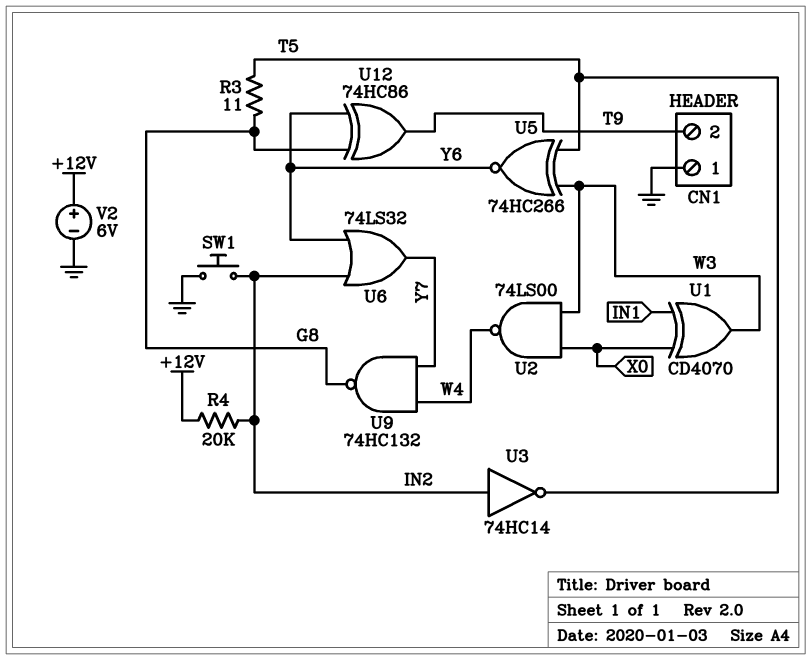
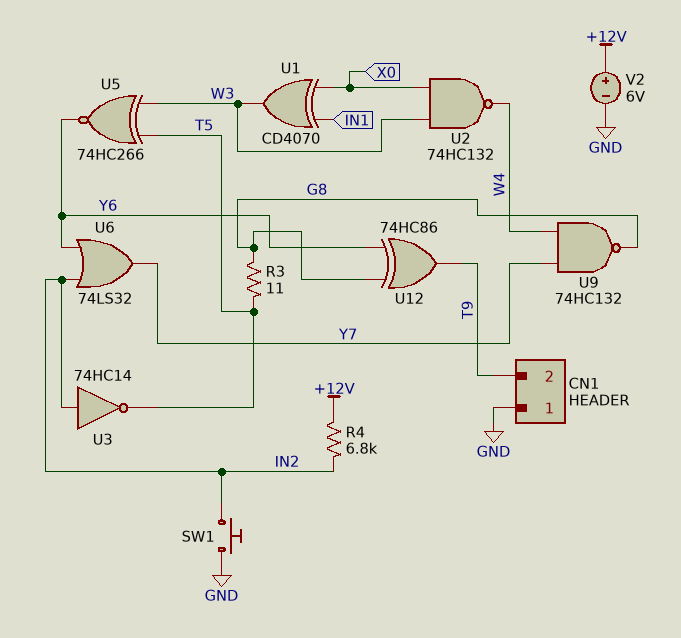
R4: 20k (+12V, IN2) -> 6.8k (+12V, IN2)
U2: NAND 74LS00 (in W3, in X0, out W4) -> NAND 74HC132 (in W3, in X0, out W4)

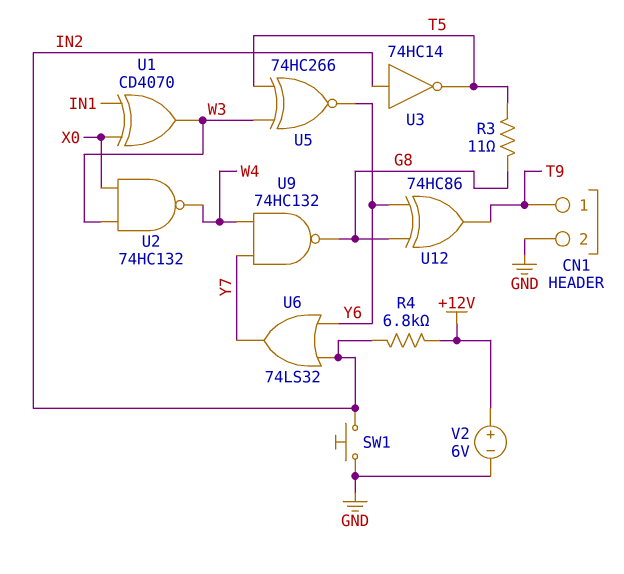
CN1 pin 1: GND -> T9
CN1 pin 2: T9 -> GND

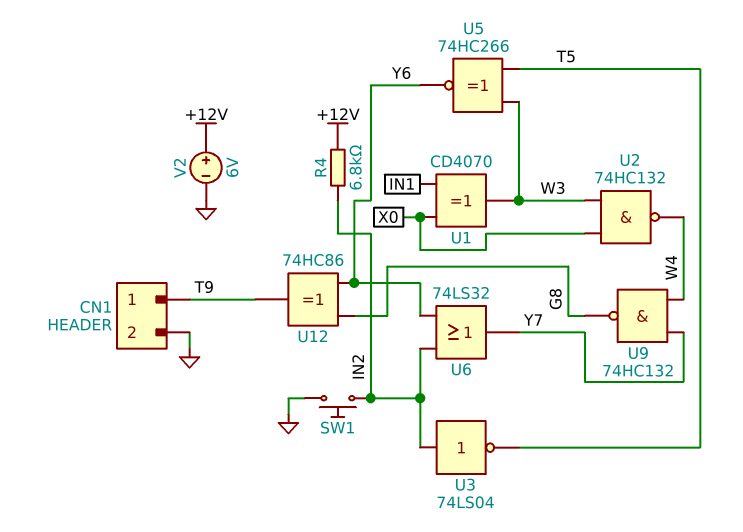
R3: 11 (G8, T5) -> none
U3: NOT 74HC14 (in IN2, out T5) -> NOT 74LS04 (in IN2, out T5)

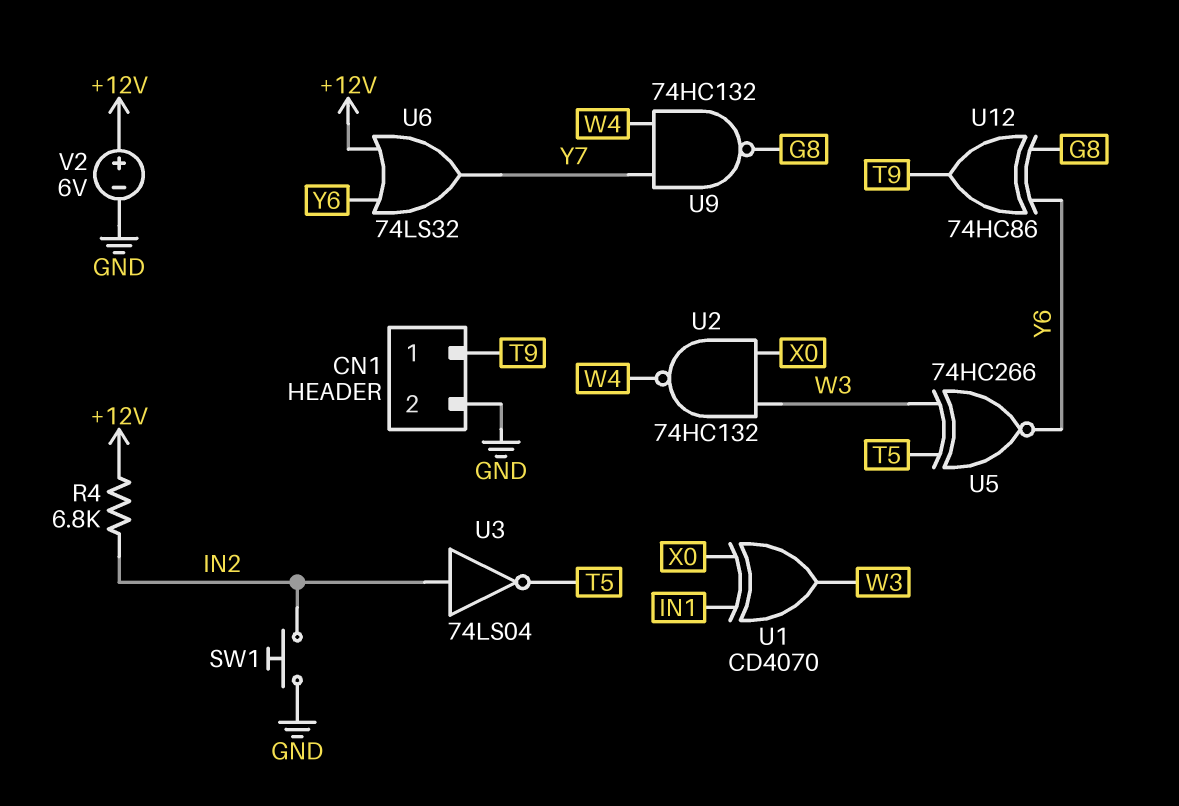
U6: OR 74LS32 (in IN2, in Y6, out Y7) -> OR 74LS32 (in +12V, in Y6, out Y7)

